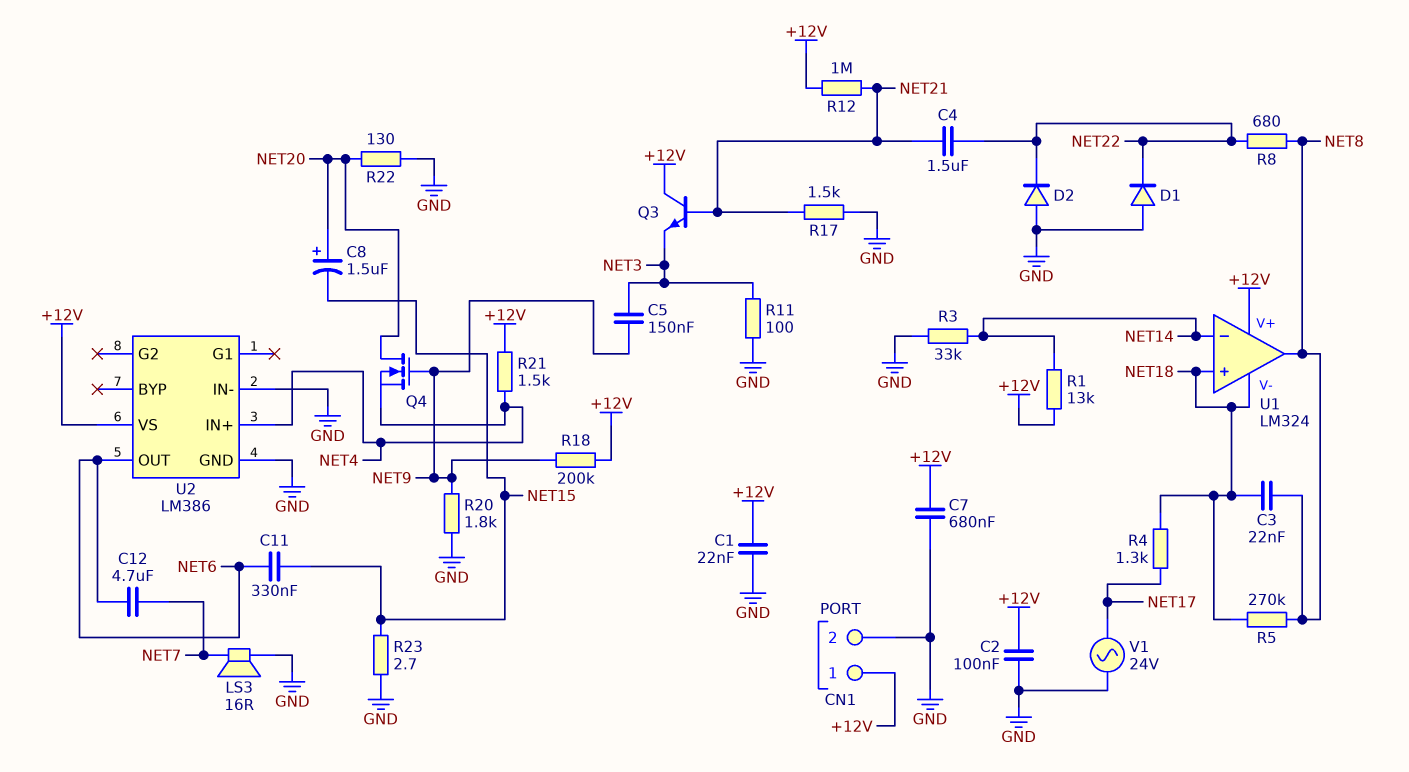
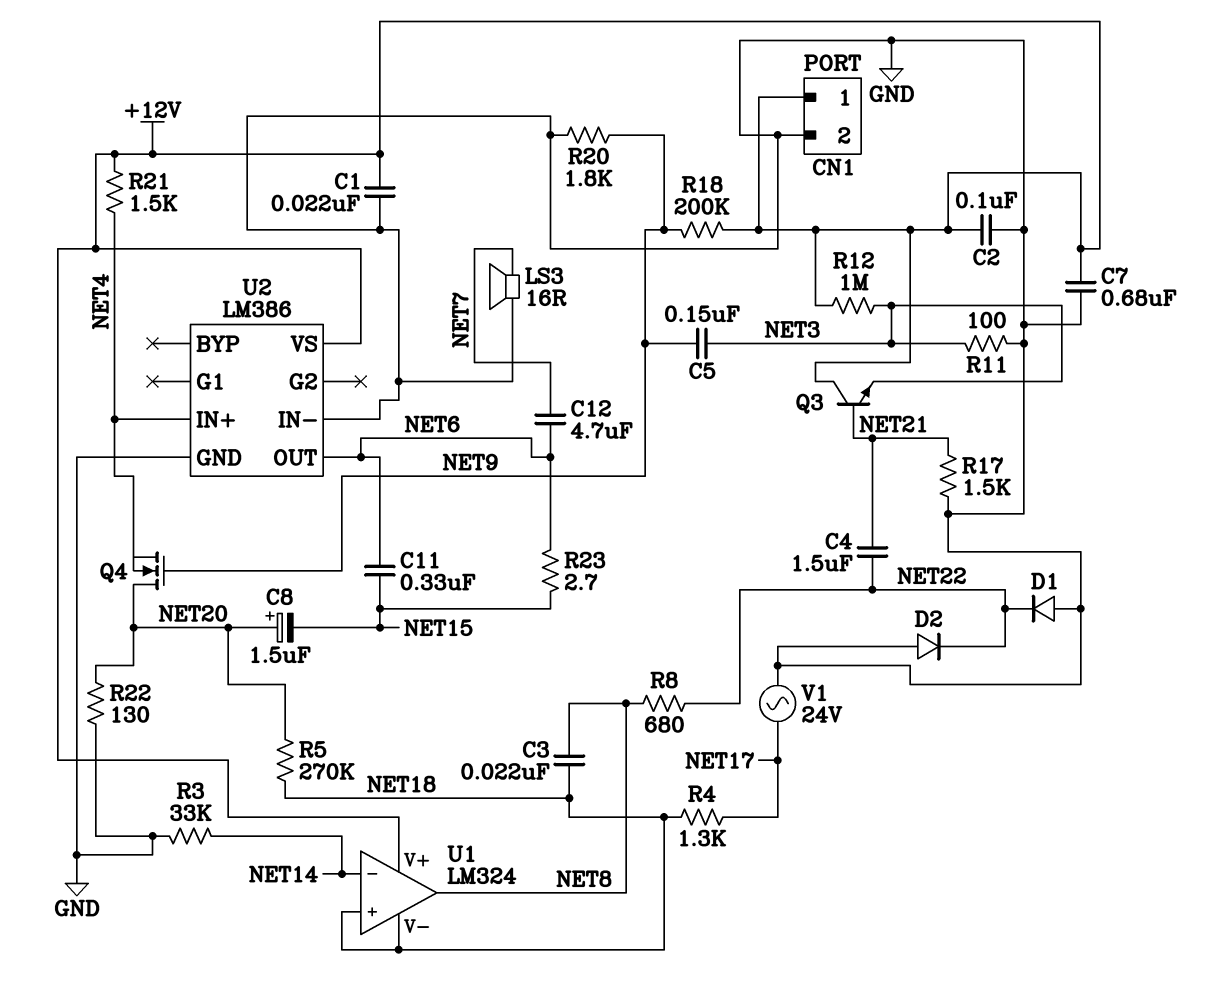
R1: 13k (+12V, NET14) -> none
R5: 270k (NET8, NET18) -> 270k (NET18, NET20)
R12: 1M (+12V, NET21) -> 1M (+12V, NET3)
R23: 2.7 (GND, NET15) -> 2.7 (NET6, NET15)

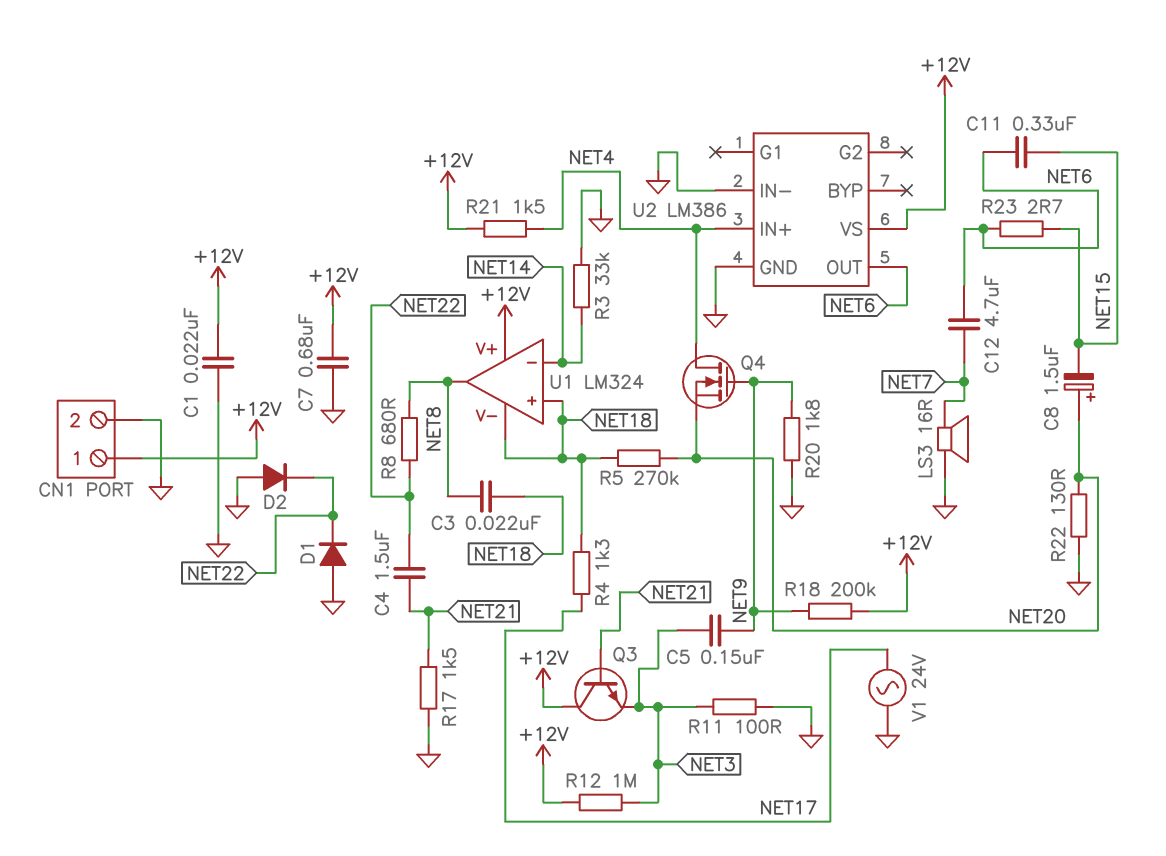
C2: 100nF (+12V, GND) -> none
Q4: NMOS (G NET9, D NET20, S NET4) -> NMOS (G NET9, D NET4, S NET20)

